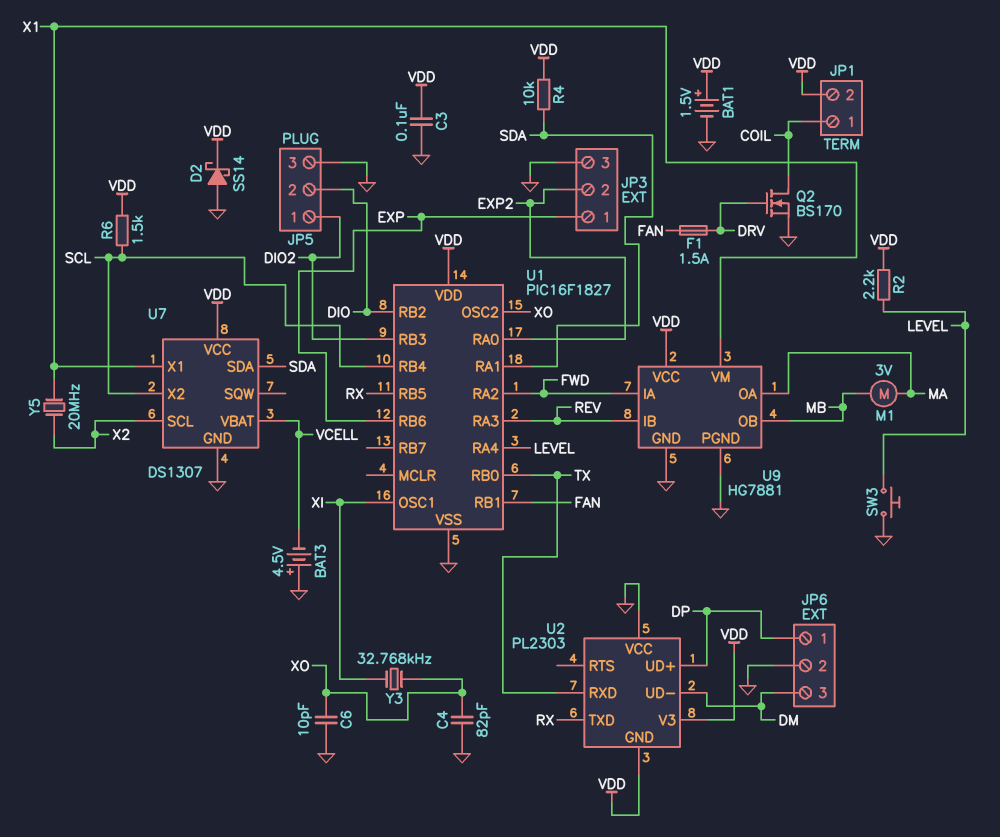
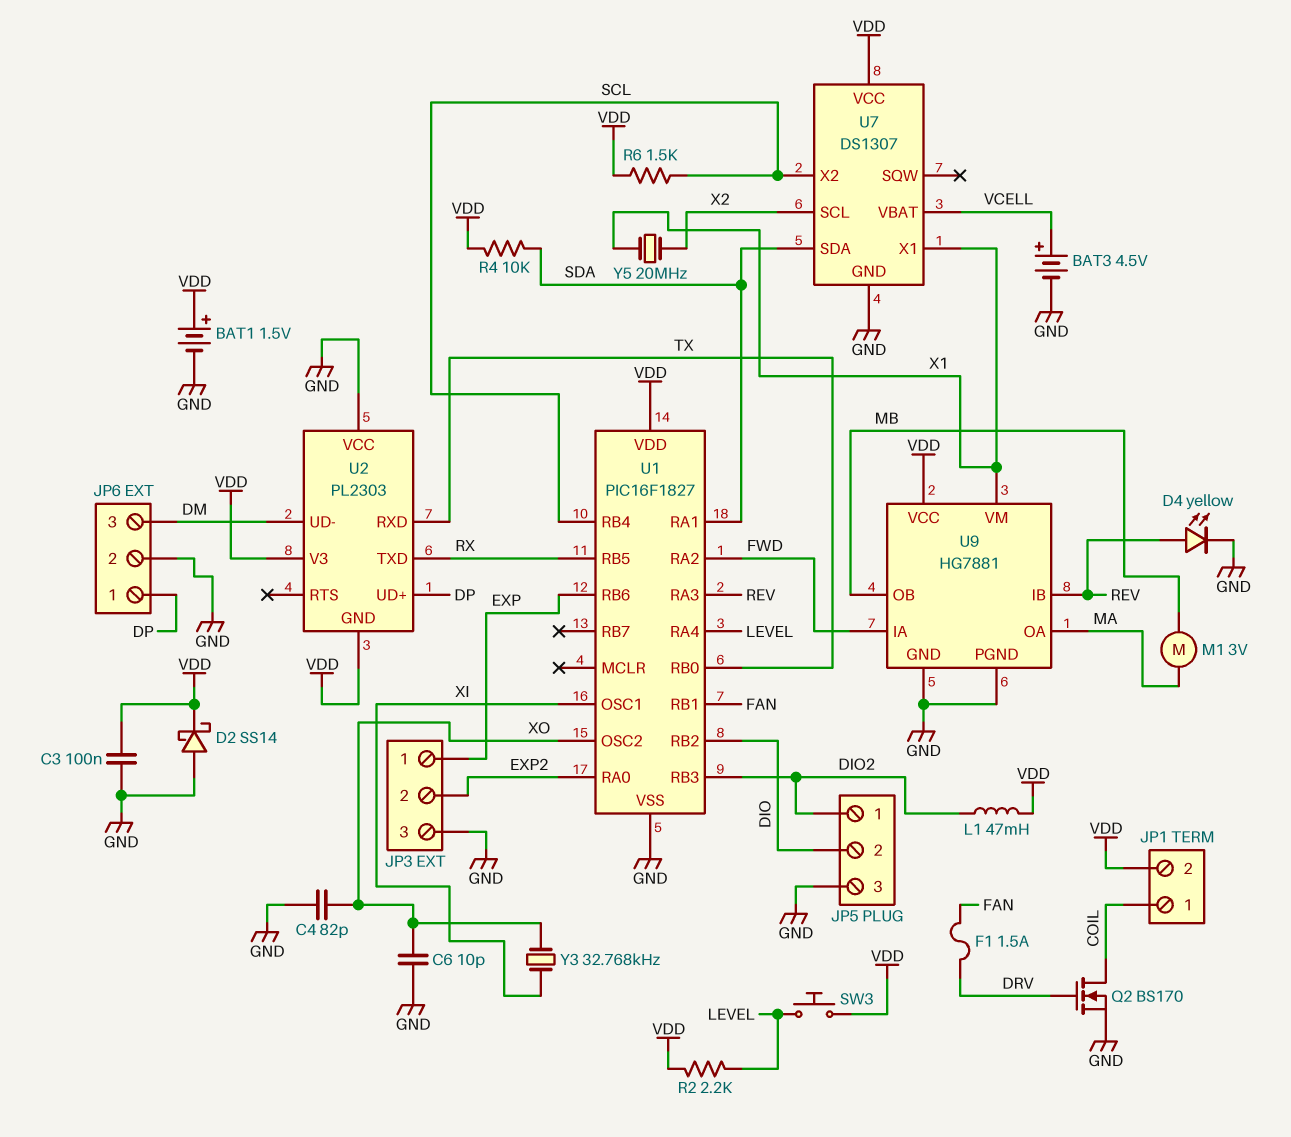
BAT3: 4.5V (plus GND, minus VCELL) -> 4.5V (plus VCELL, minus GND)
D4: none -> LED yellow (A REV, K GND)
L1: none -> 47mH (DIO2, VDD)
SW3: button (GND, LEVEL) -> button (LEVEL, VDD)

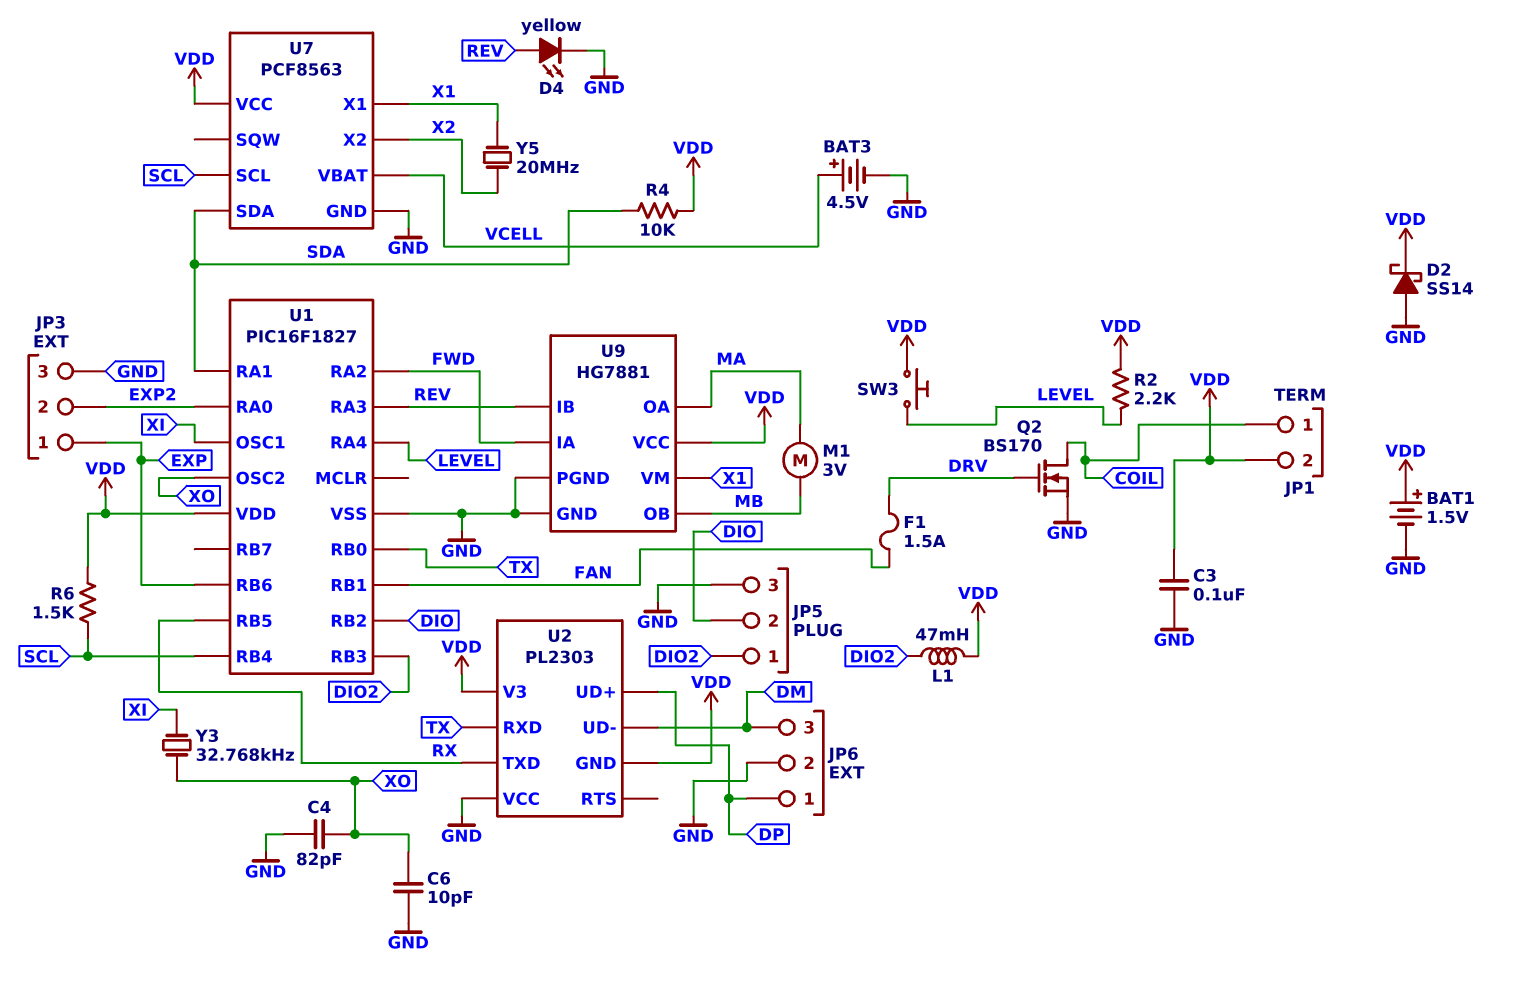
U7: DS1307 -> PCF8563
U7 pin SCL: X2 -> SCL
U7 pin X2: SCL -> X2

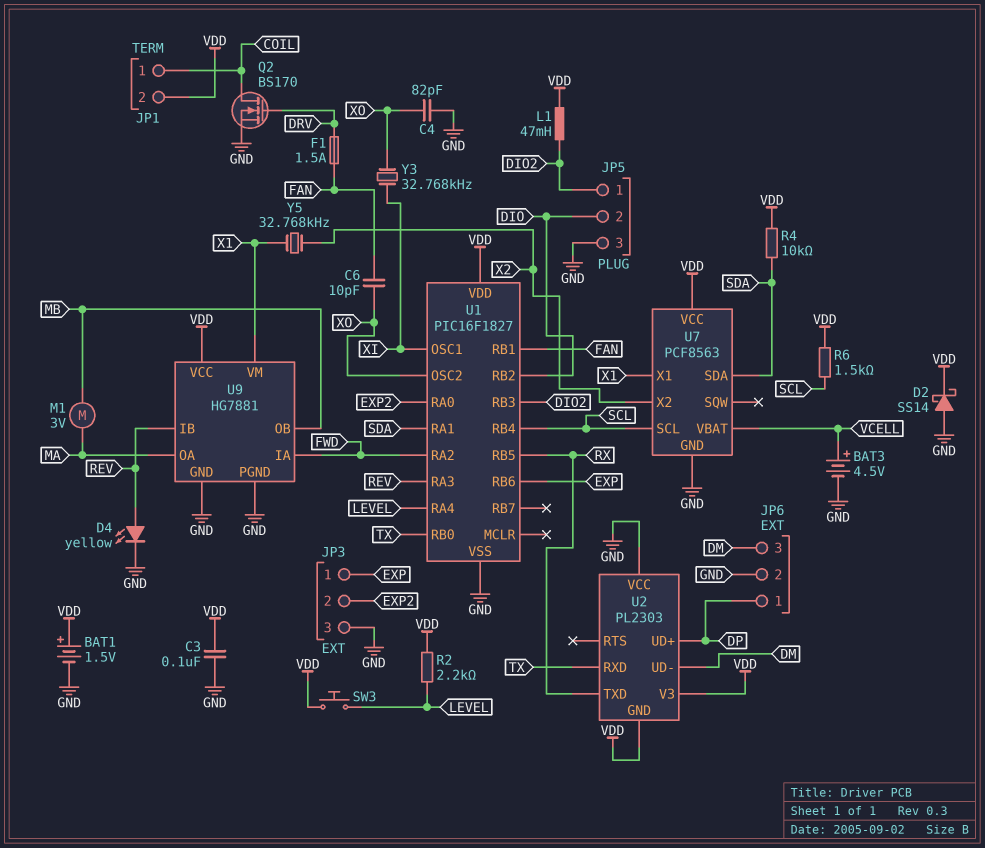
C6: 10pF (GND, XO) -> 10pF (FAN, XO)
Y5: 20MHz (X1, X2) -> 32.768kHz (X1, X2)

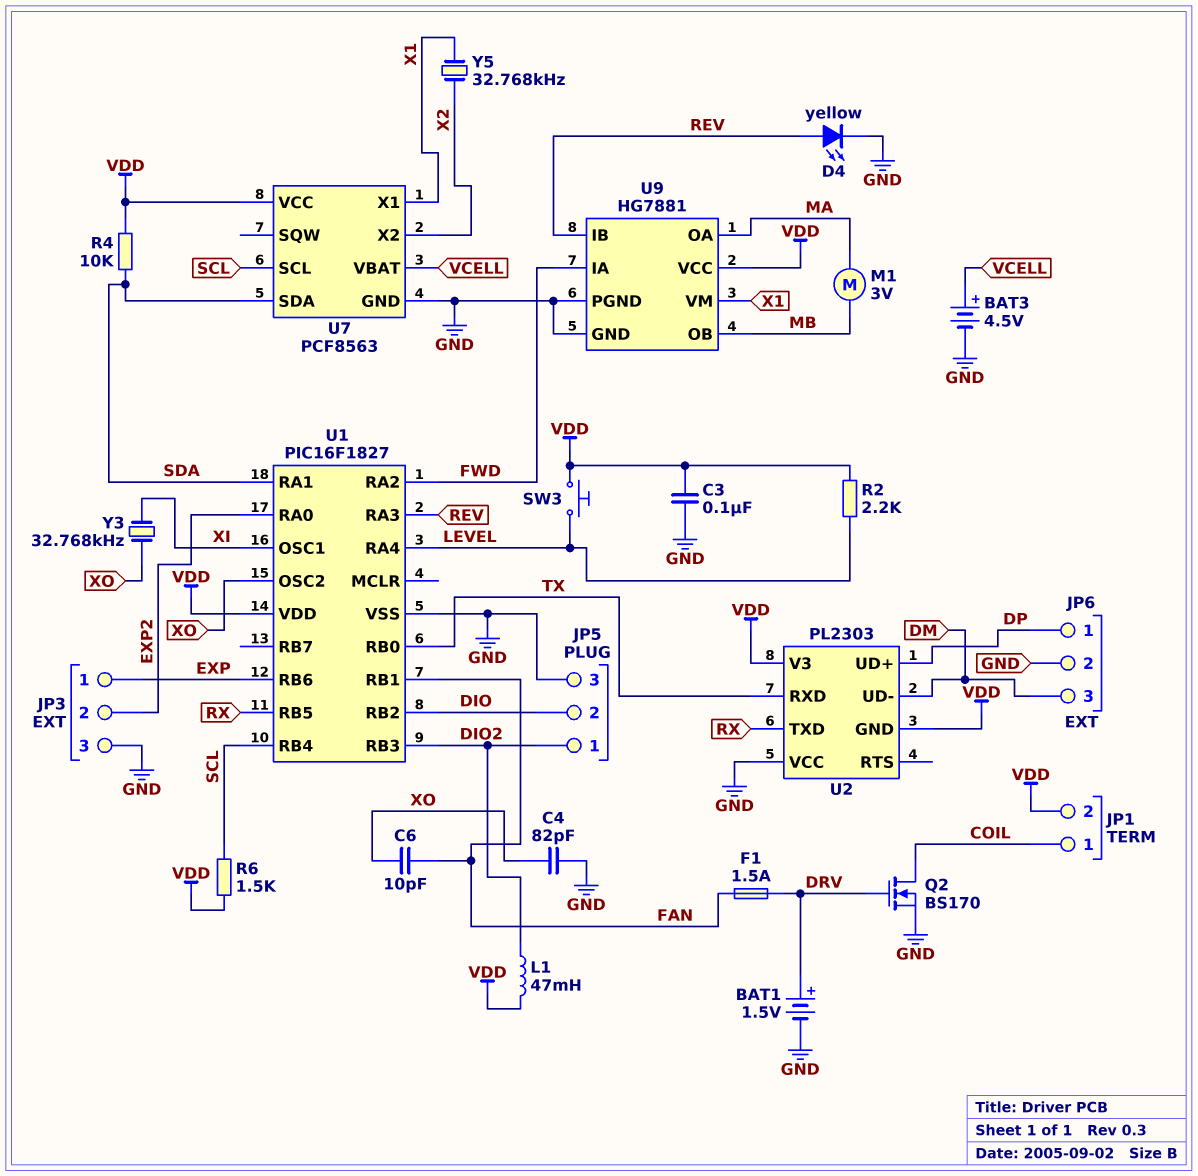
BAT1: 1.5V (plus VDD, minus GND) -> 1.5V (plus DRV, minus GND)
D2: schottky SS14 (A GND, K VDD) -> none

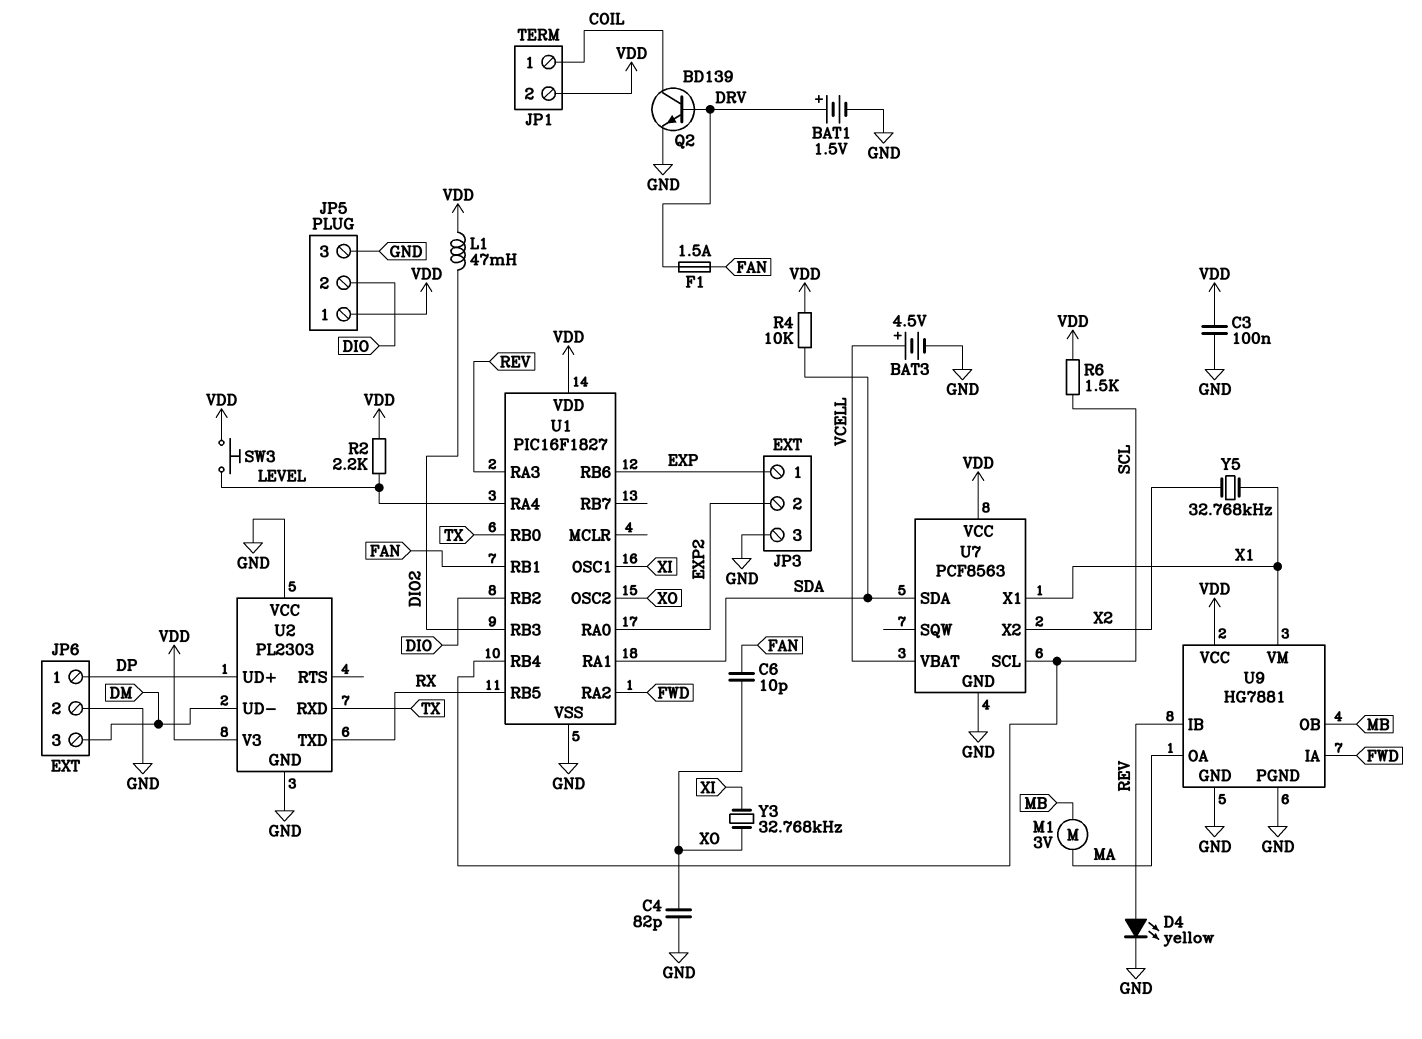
JP5 pin 1: DIO2 -> VDD
Q2: NMOS BS170 (G DRV, D COIL, S GND) -> NPN BD139 (B DRV, C COIL, E GND)
U2 pin GND: VDD -> GND

